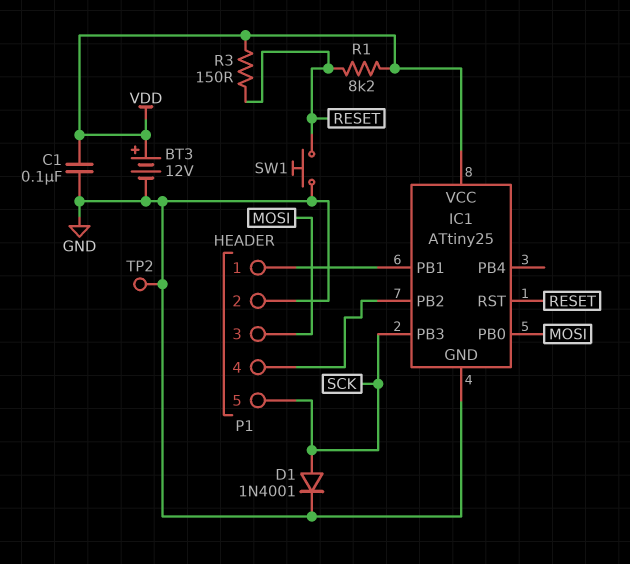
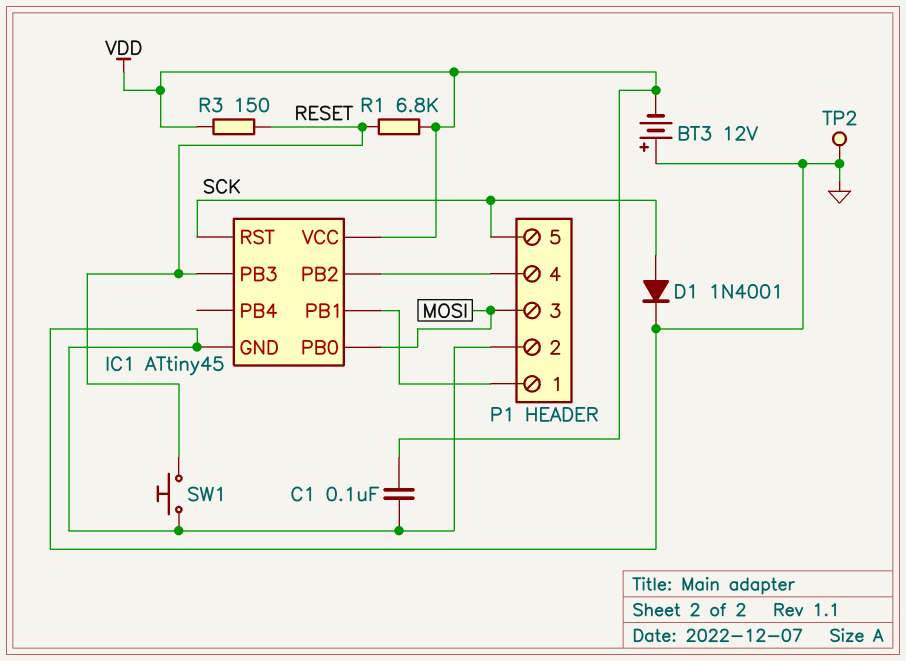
BT3: 12V (plus VDD, minus GND) -> 12V (plus GND, minus VDD)
IC1: ATtiny25 -> ATtiny45
IC1 pin PB3: SCK -> RESET
IC1 pin RST: RESET -> SCK
R1: 8.2k (RESET, VDD) -> 6.8k (RESET, VDD)

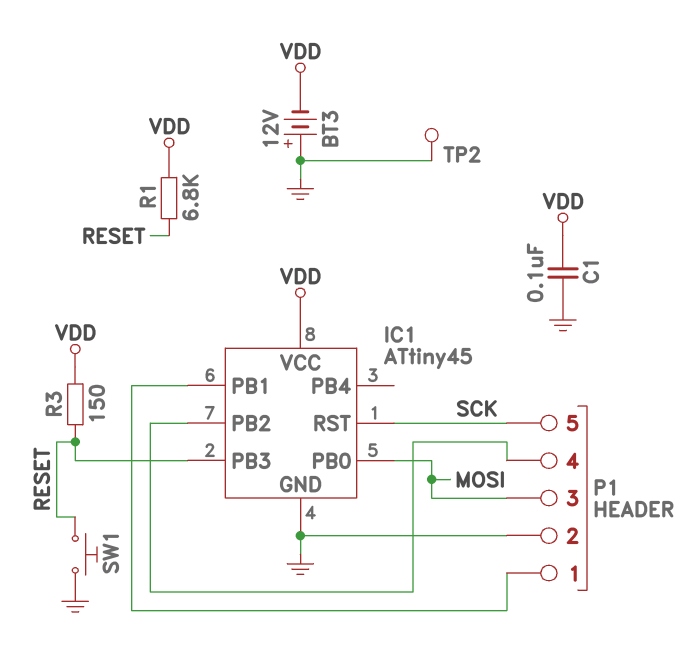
D1: diode 1N4001 (A SCK, K GND) -> none

